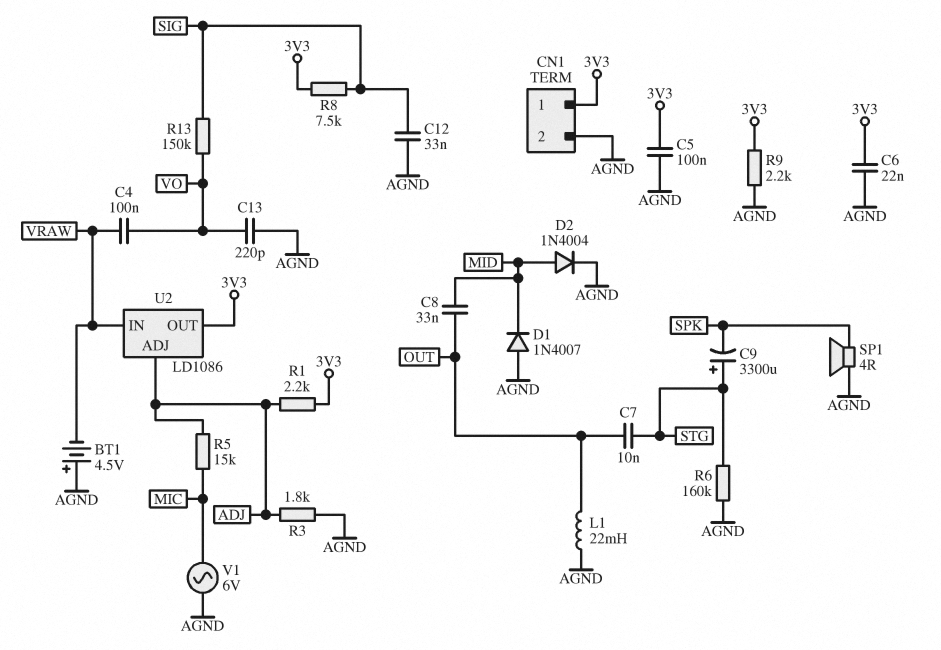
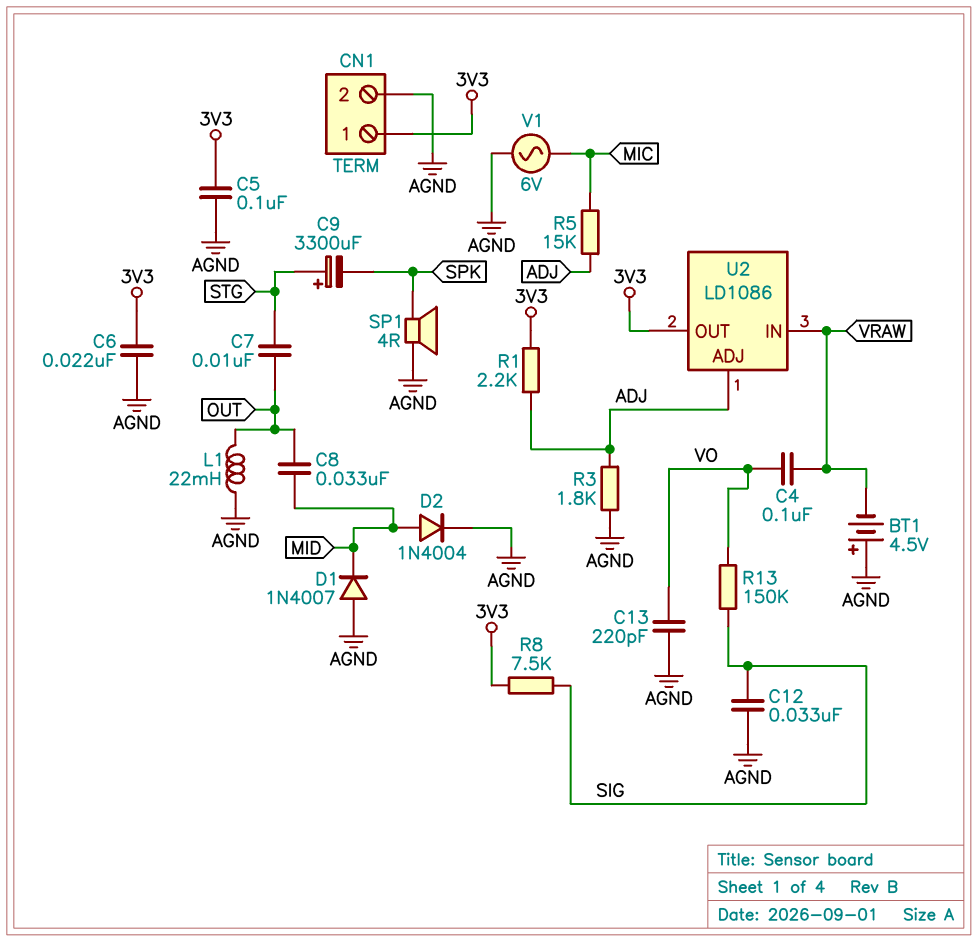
R6: 160k (AGND, STG) -> none
R9: 2.2k (3V3, AGND) -> none

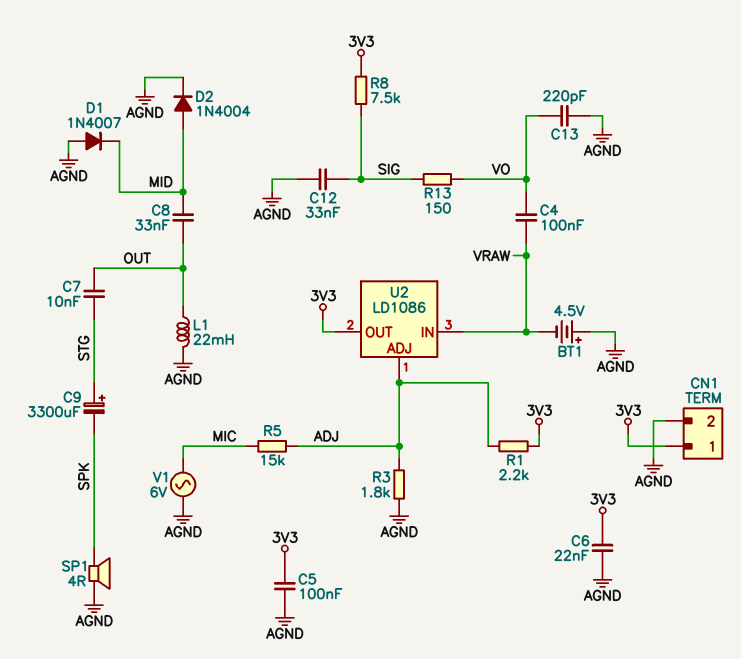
R13: 150k (SIG, VO) -> 150 (SIG, VO)

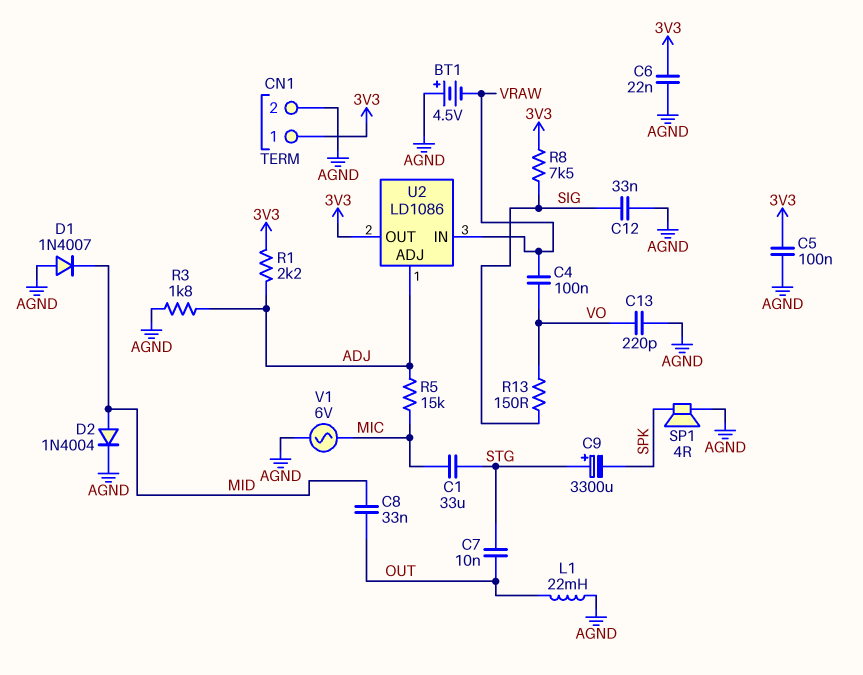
C1: none -> 33uF (MIC, STG)

